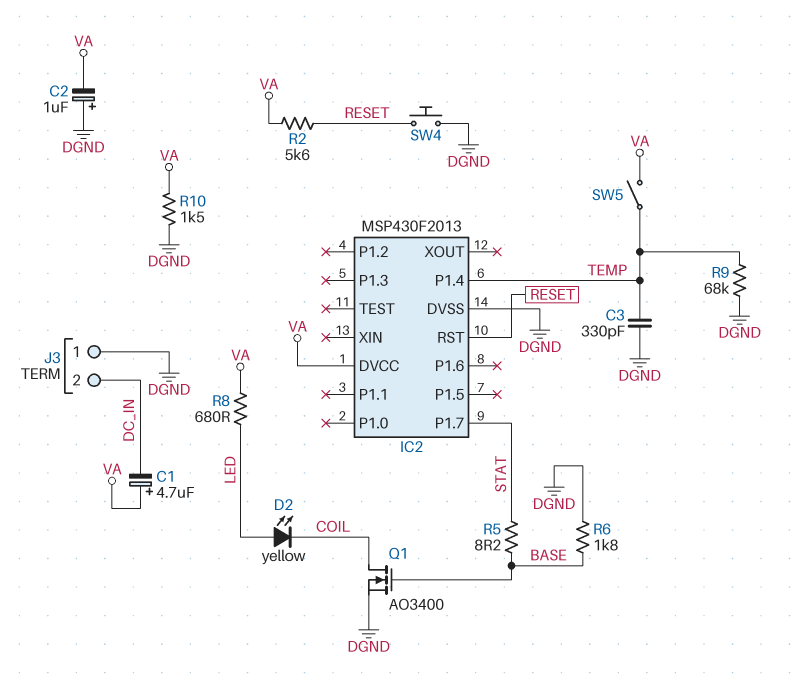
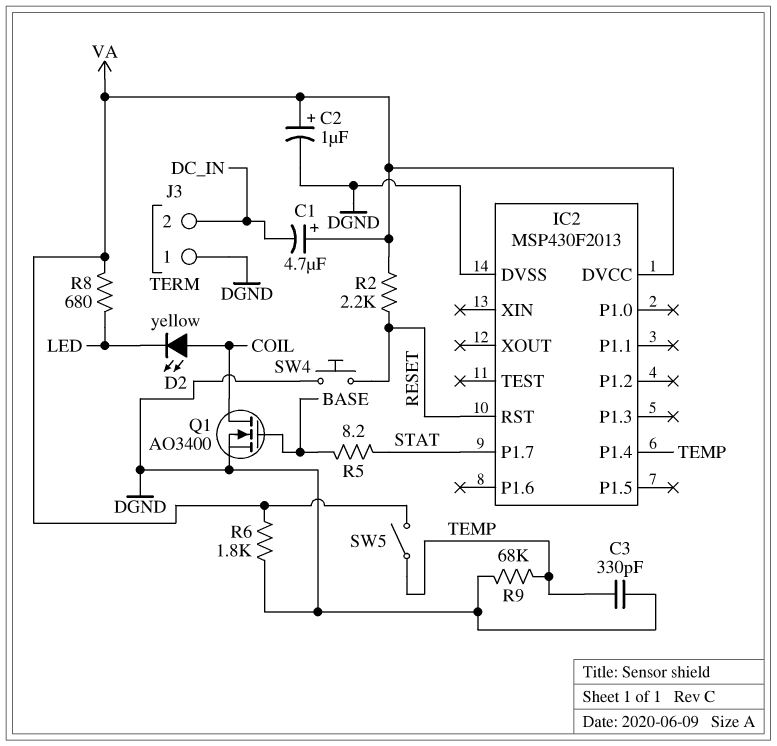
C2: 1uF (plus DGND, minus VA) -> 1uF (plus VA, minus DGND)
D2: LED yellow (A LED, K COIL) -> LED yellow (A COIL, K LED)
R2: 5.6k (RESET, VA) -> 2.2k (RESET, VA)
R6: 1.8k (BASE, DGND) -> 1.8k (DGND, VA)
R10: 1.5k (DGND, VA) -> none

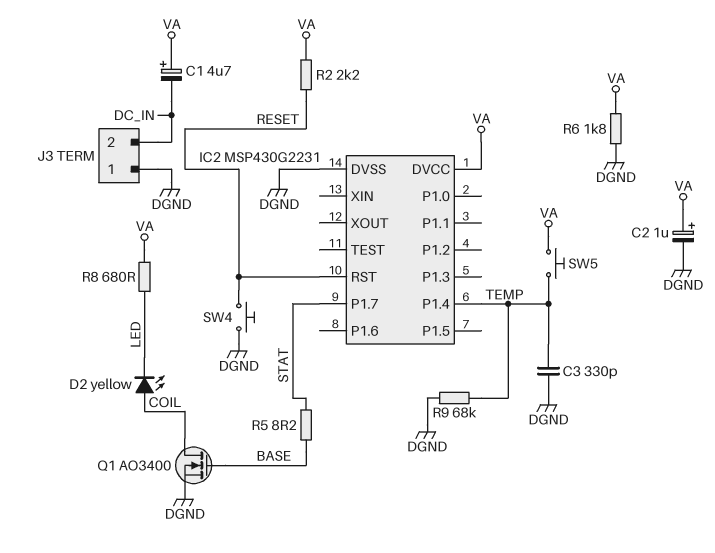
IC2: MSP430F2013 -> MSP430G2231
SW5: switch (TEMP, VA) -> button (TEMP, VA)

